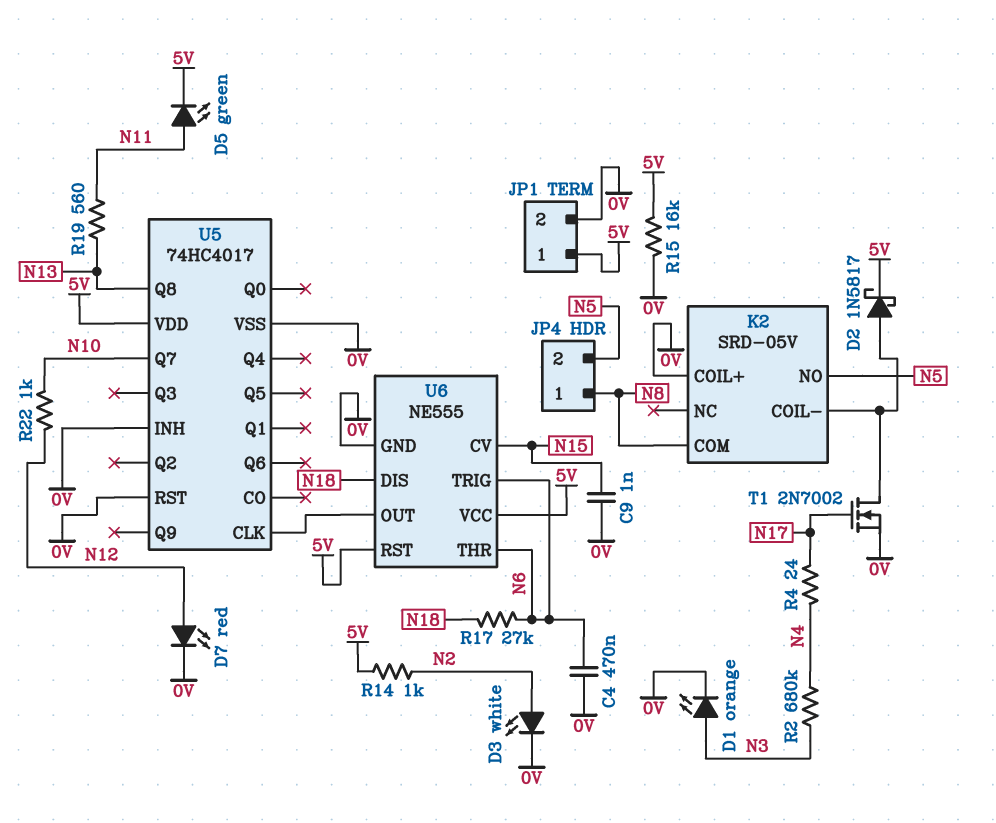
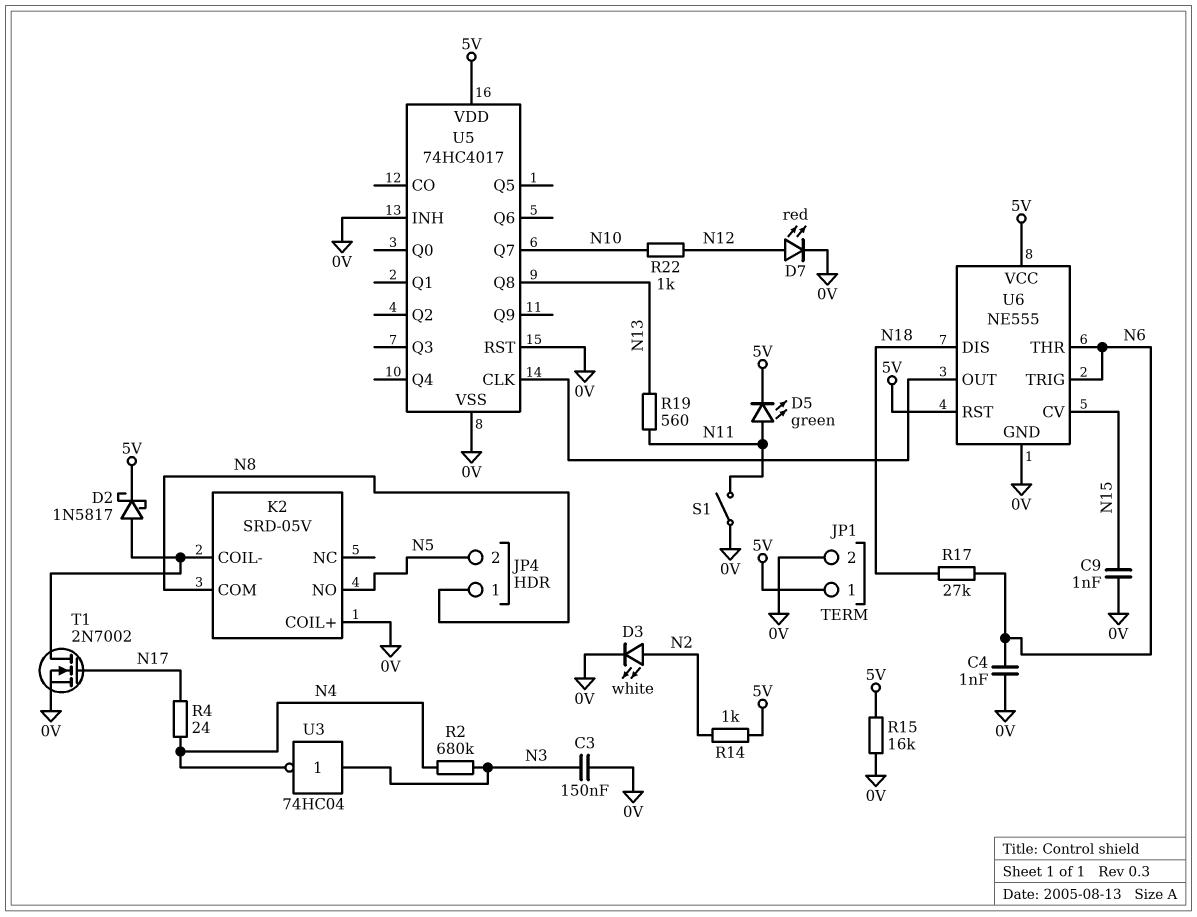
C3: none -> 150nF (0V, N3)
C4: 470nF (0V, N6) -> 1nF (0V, N6)
D1: LED orange (A N3, K 0V) -> none
S1: none -> switch (0V, N11)
U3: none -> NOT 74HC04 (in N3, out N4)

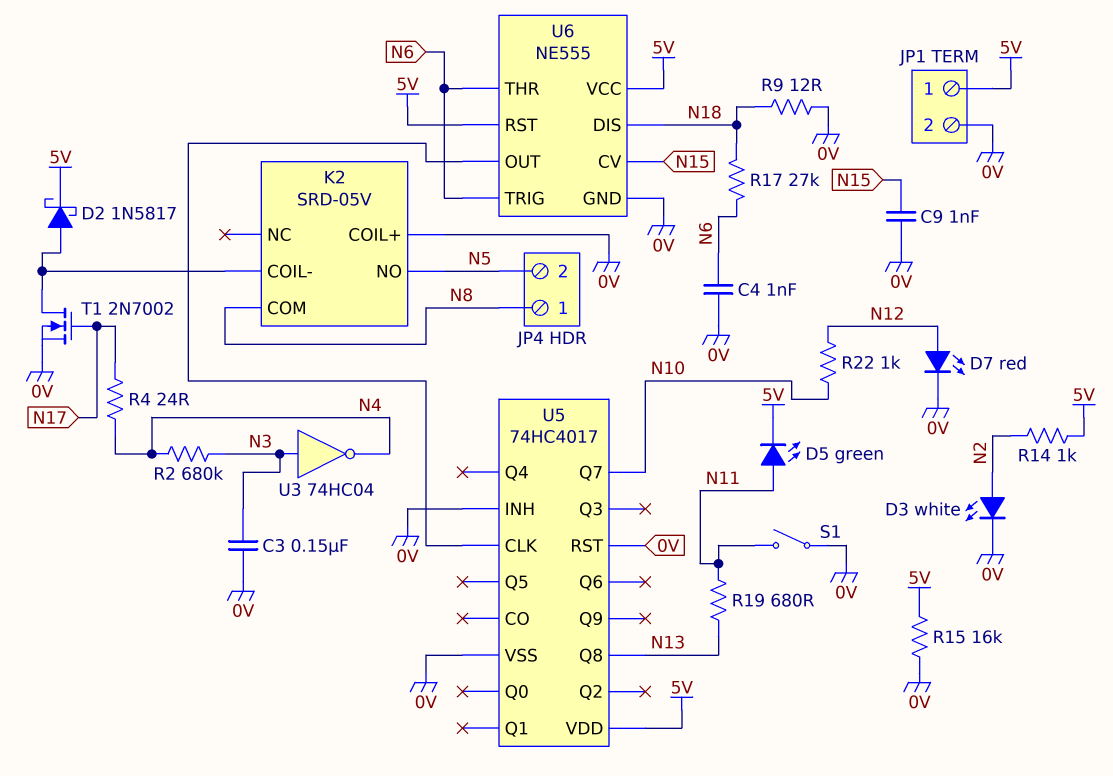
R9: none -> 12 (0V, N18)
R19: 560 (N11, N13) -> 680 (N11, N13)

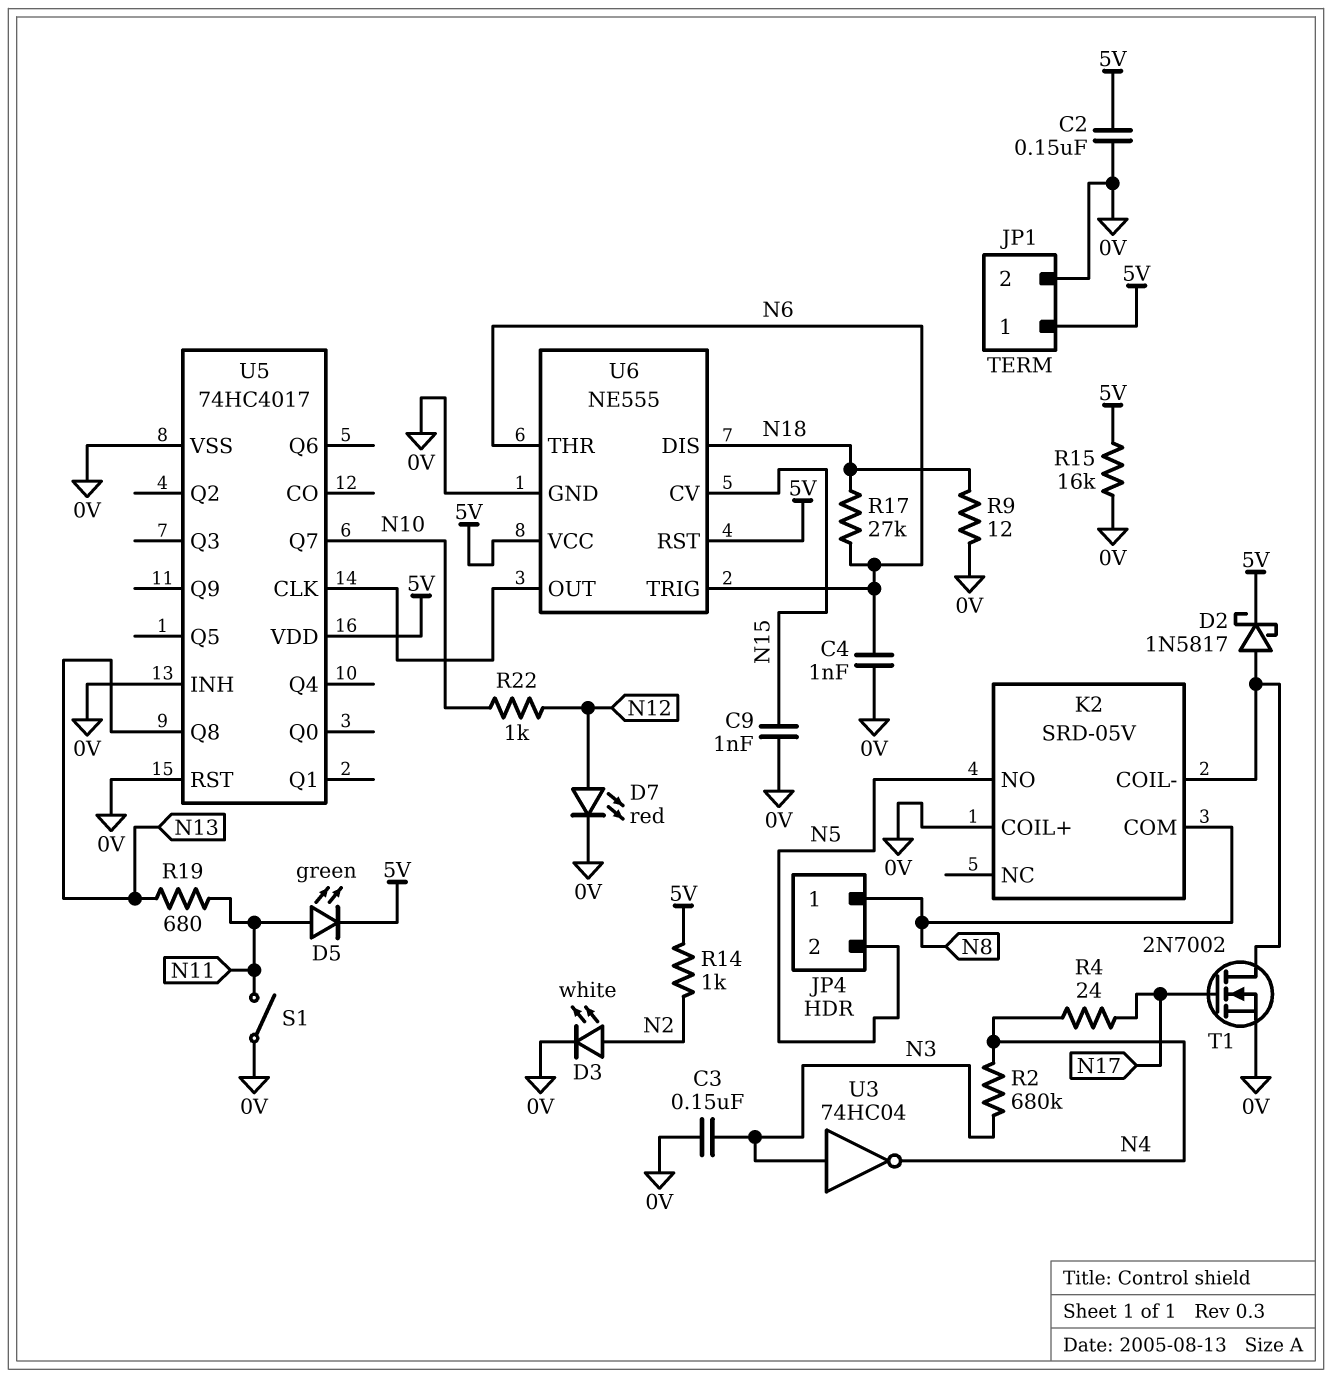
C2: none -> 150nF (0V, 5V)

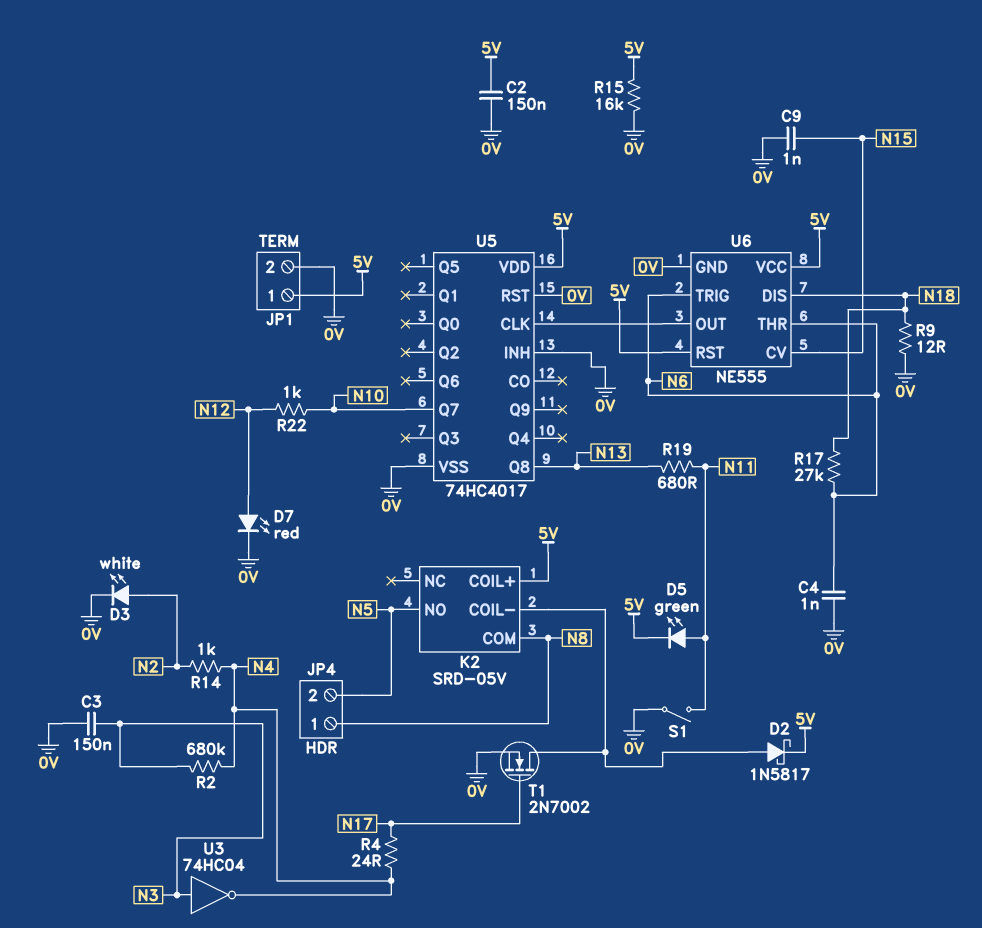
K2 pin COIL+: 0V -> 5V
R14: 1k (5V, N2) -> 1k (N2, N4)

